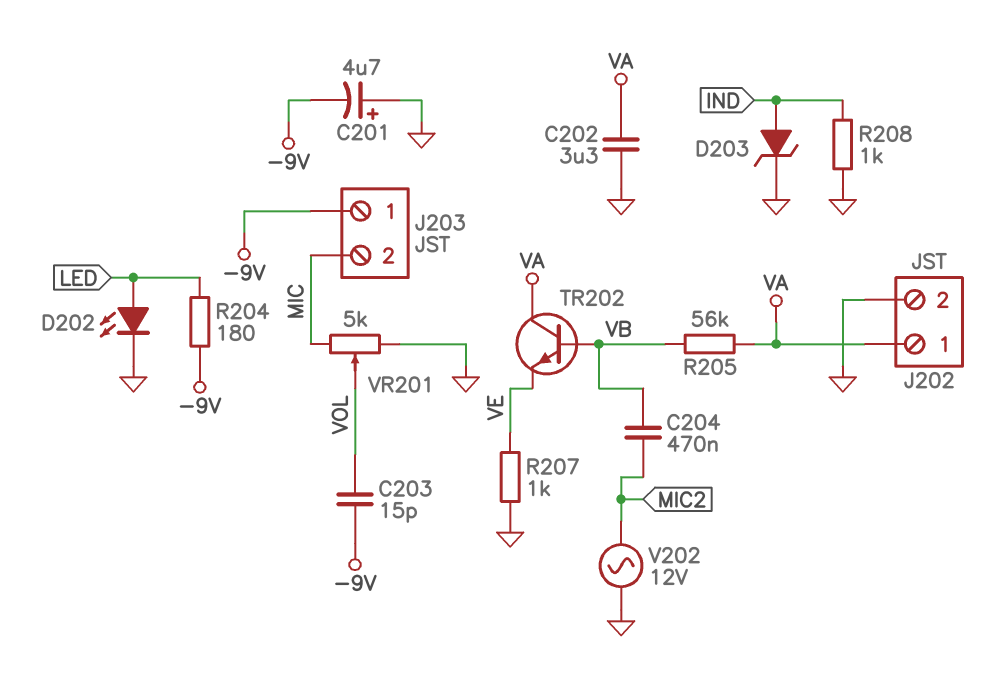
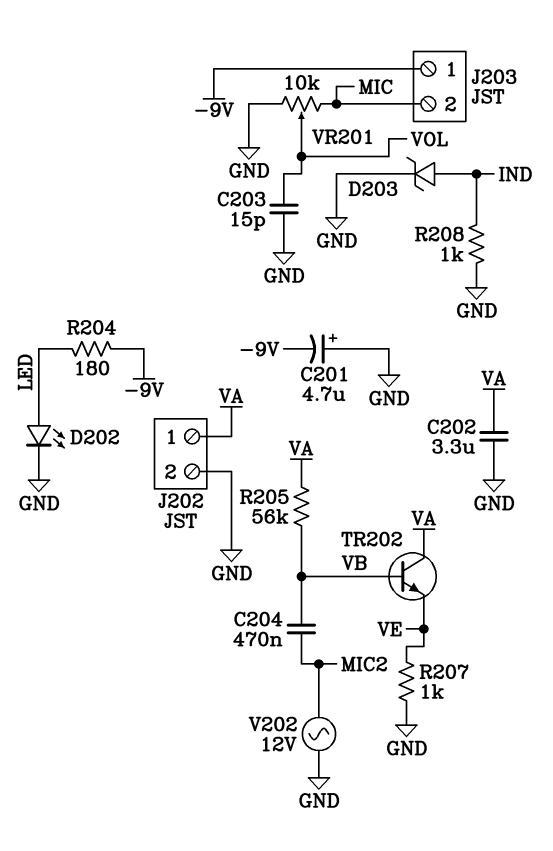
C203: 15pF (-9V, VOL) -> 15pF (GND, VOL)
VR201: 5k (GND, MIC, wiper VOL) -> 10k (GND, MIC, wiper VOL)

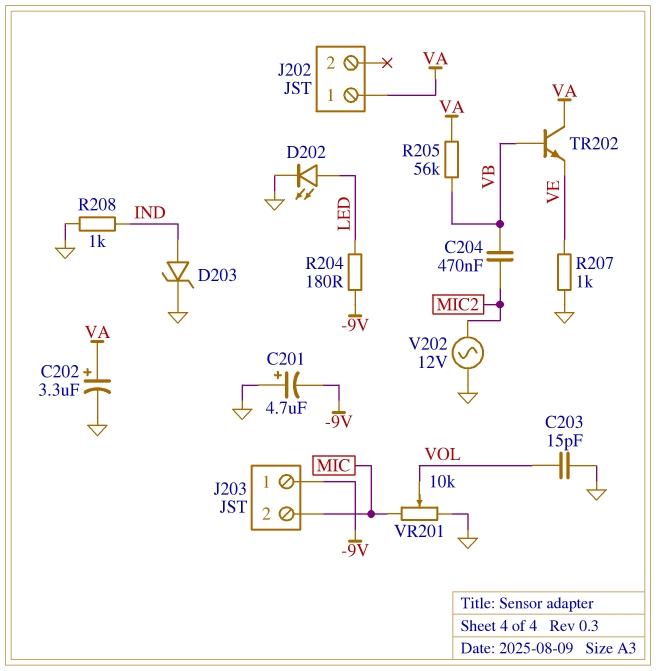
C202: 3.3uF (GND, VA) -> 3.3uF (plus VA, minus GND)
J202 pin 2: GND -> none

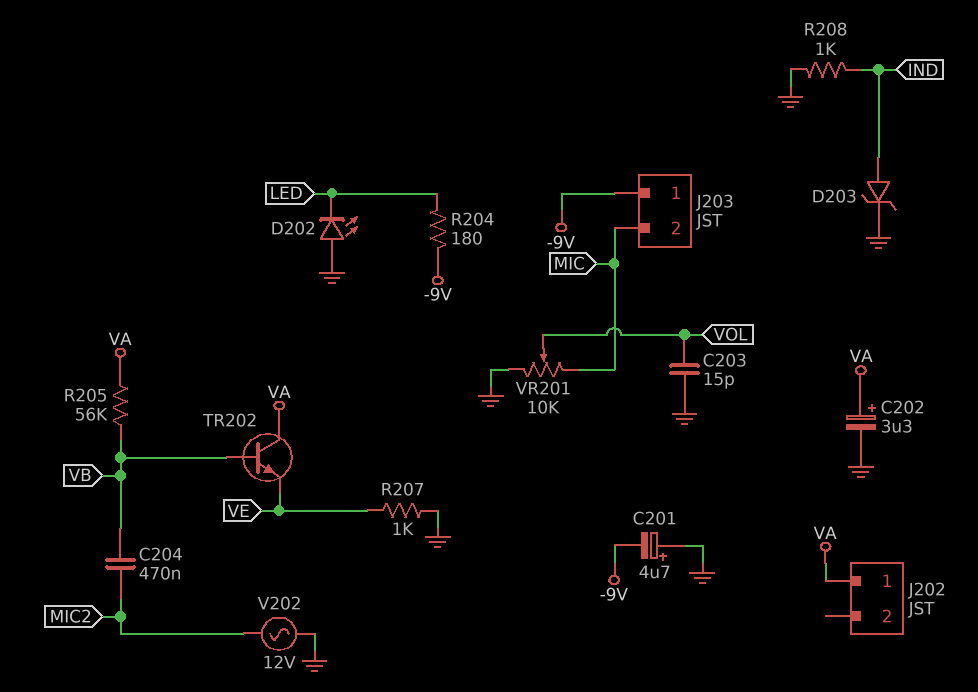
D202: LED (A LED, K GND) -> LED (A GND, K LED)

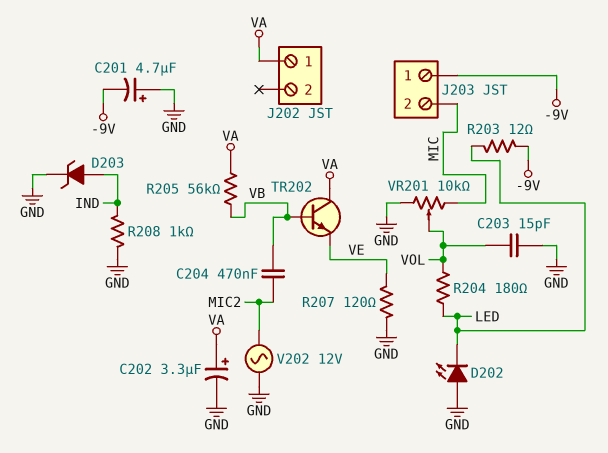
R203: none -> 12 (-9V, LED)
R204: 180 (-9V, LED) -> 180 (LED, VOL)
R207: 1k (GND, VE) -> 120 (GND, VE)

